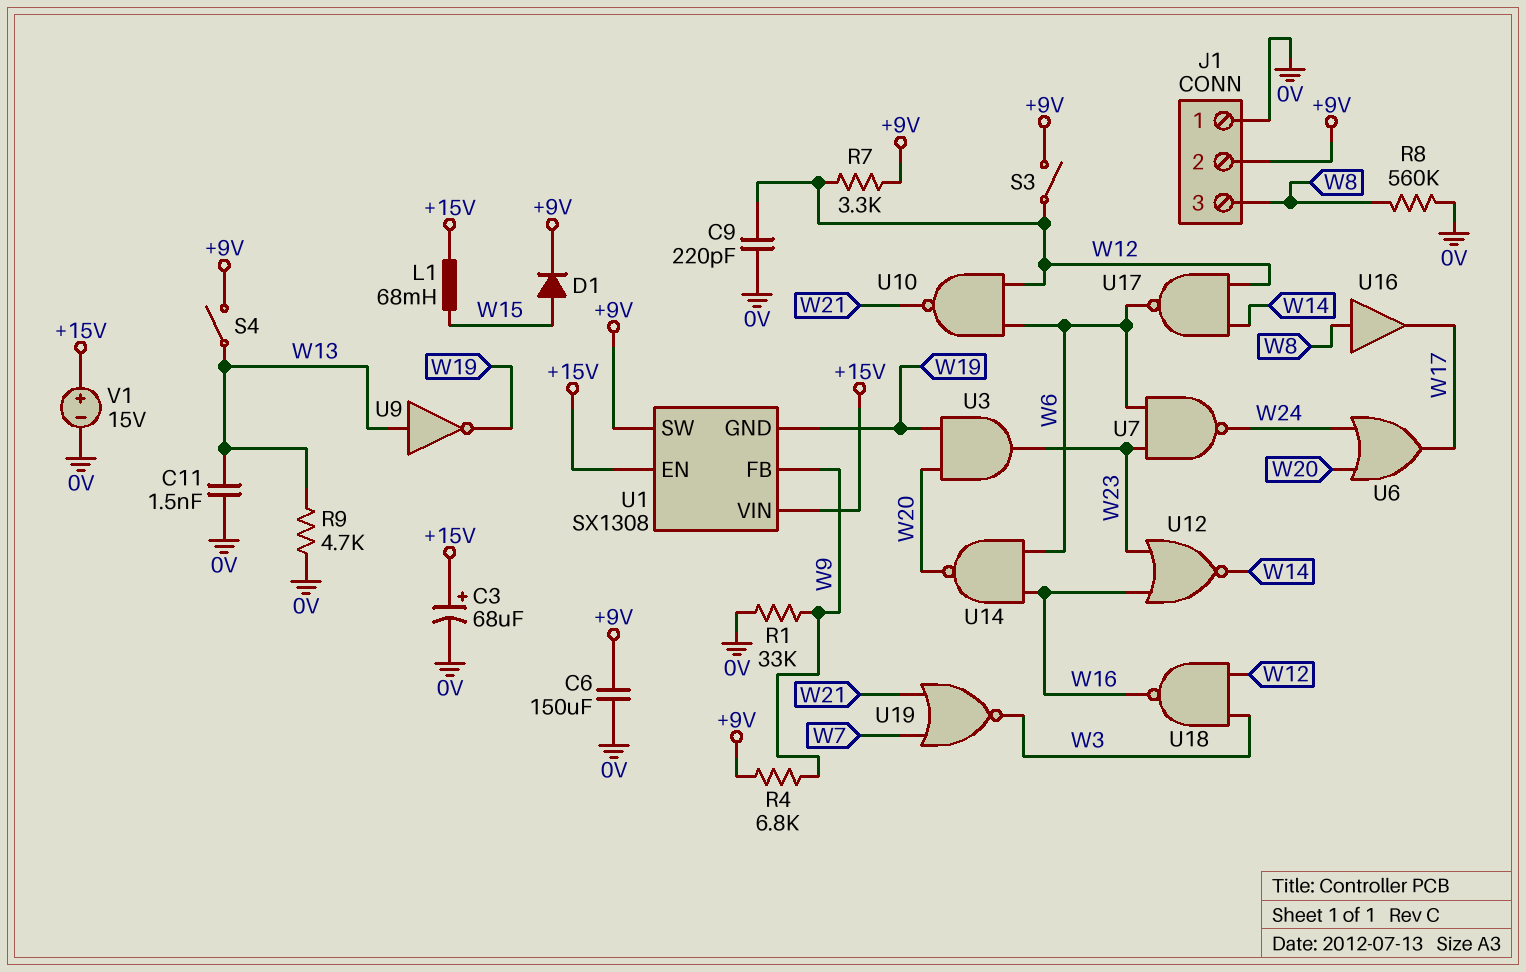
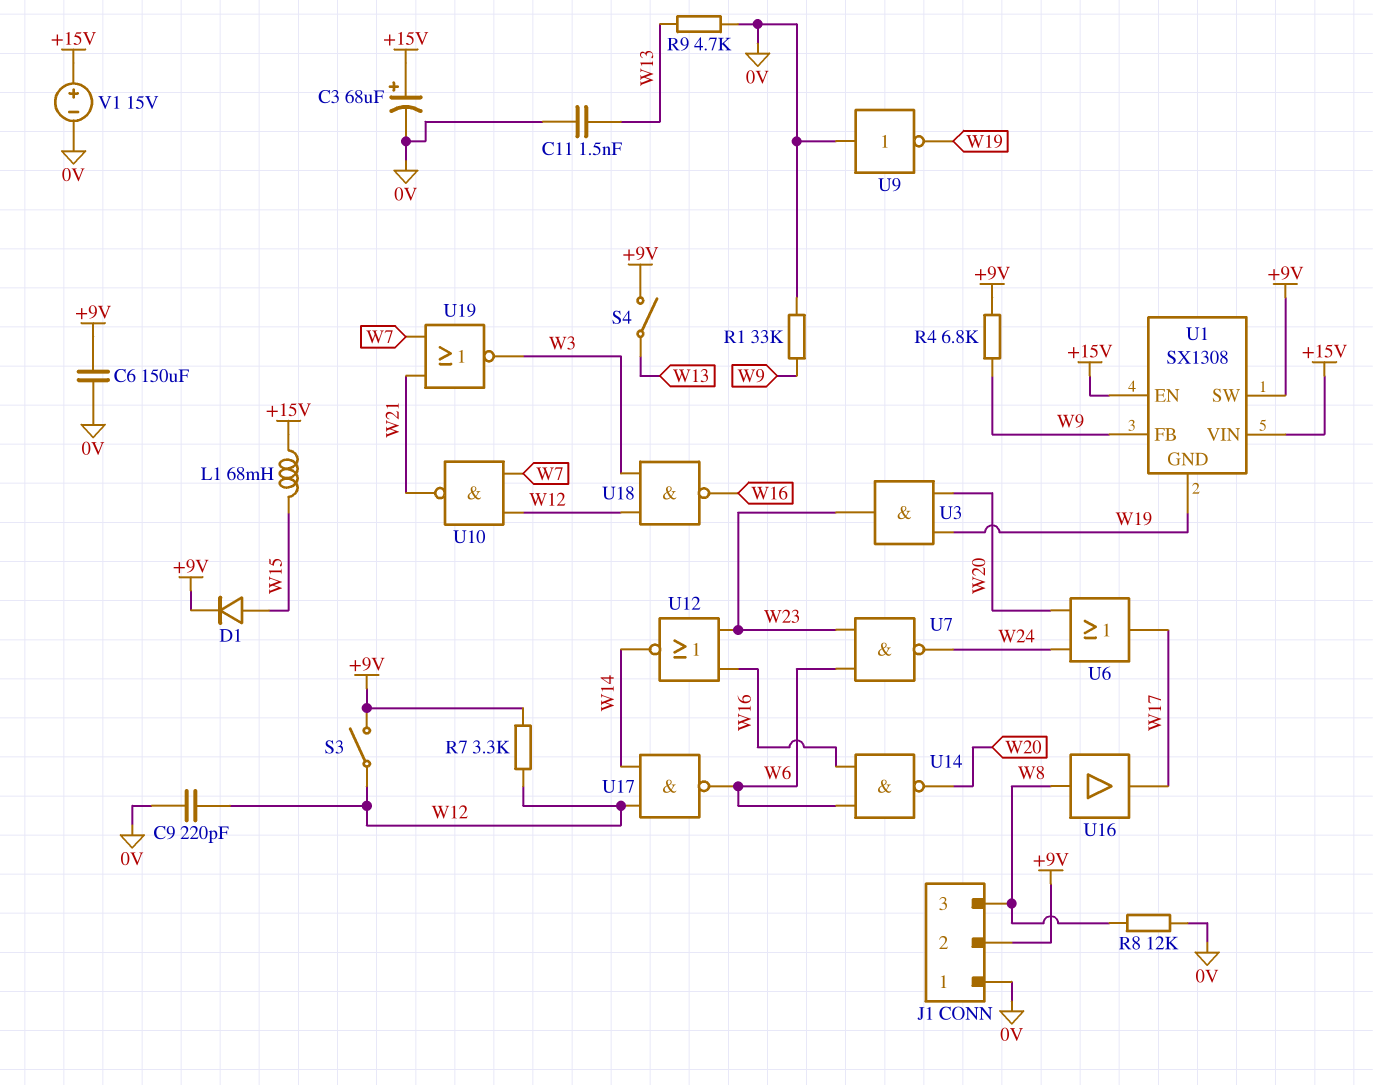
R8: 560k (0V, W8) -> 12k (0V, W8)
U9: NOT (in W13, out W19) -> NOT (in 0V, out W19)
U10: NAND (in W6, in W12, out W21) -> NAND (in W7, in W12, out W21)

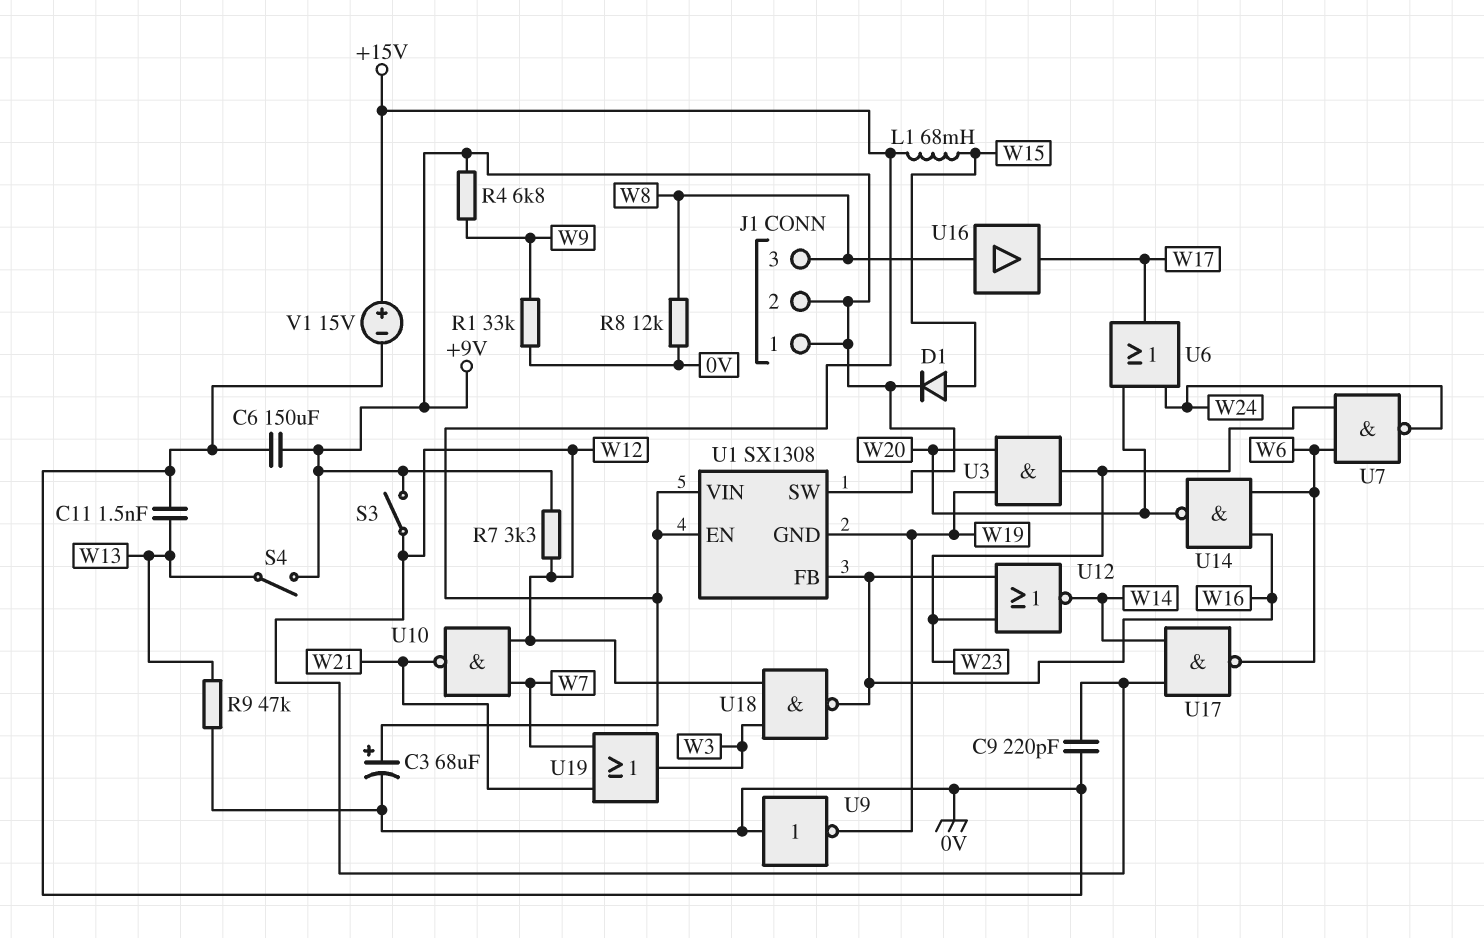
J1 pin 1: 0V -> +9V
R9: 4.7k (0V, W13) -> 47k (0V, W13)
U1 pin FB: W9 -> W16
U19: NOR (in W7, in W21, out W3) -> OR (in W7, in W21, out W3)

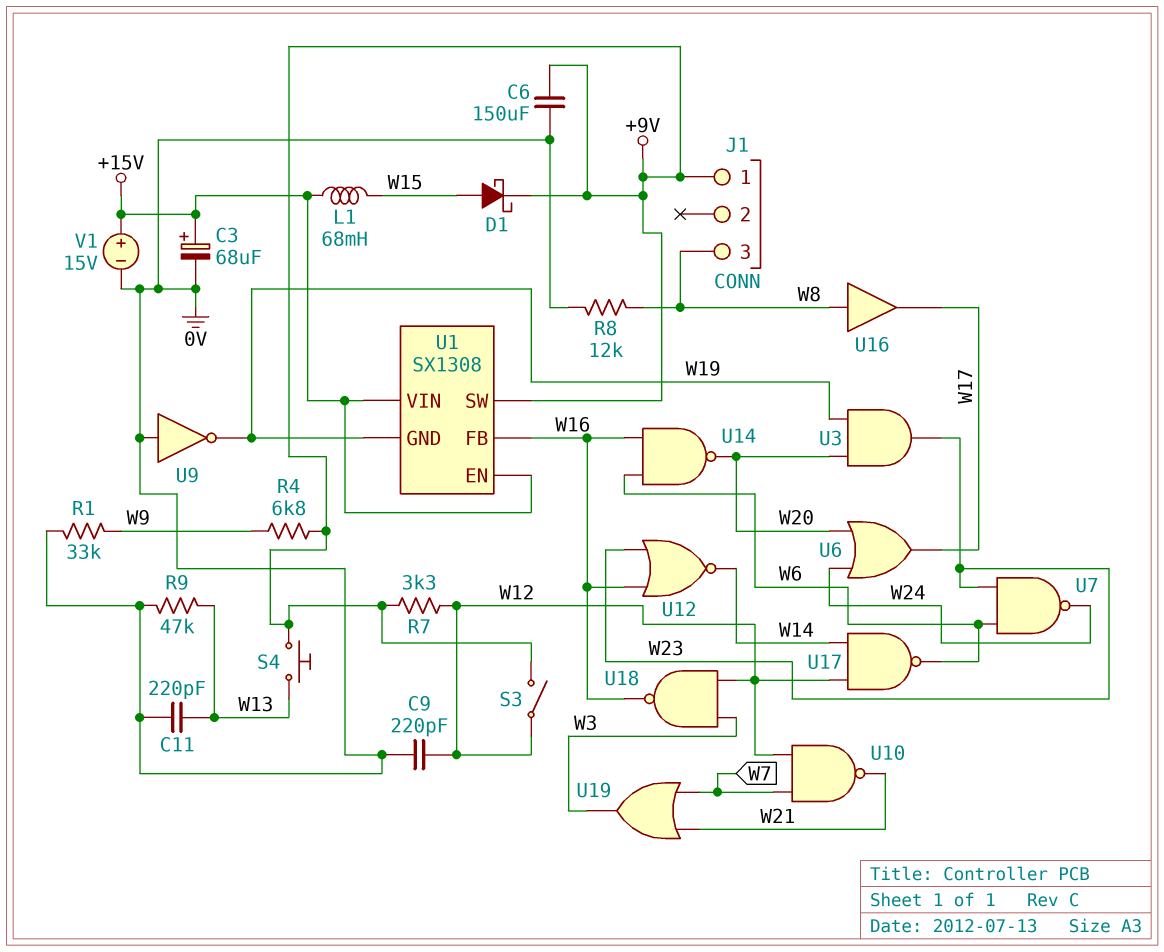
C11: 1.5nF (0V, W13) -> 220pF (0V, W13)
D1: diode (A W15, K +9V) -> schottky (A W15, K +9V)
J1 pin 2: +9V -> none
S4: switch (+9V, W13) -> button (+9V, W13)

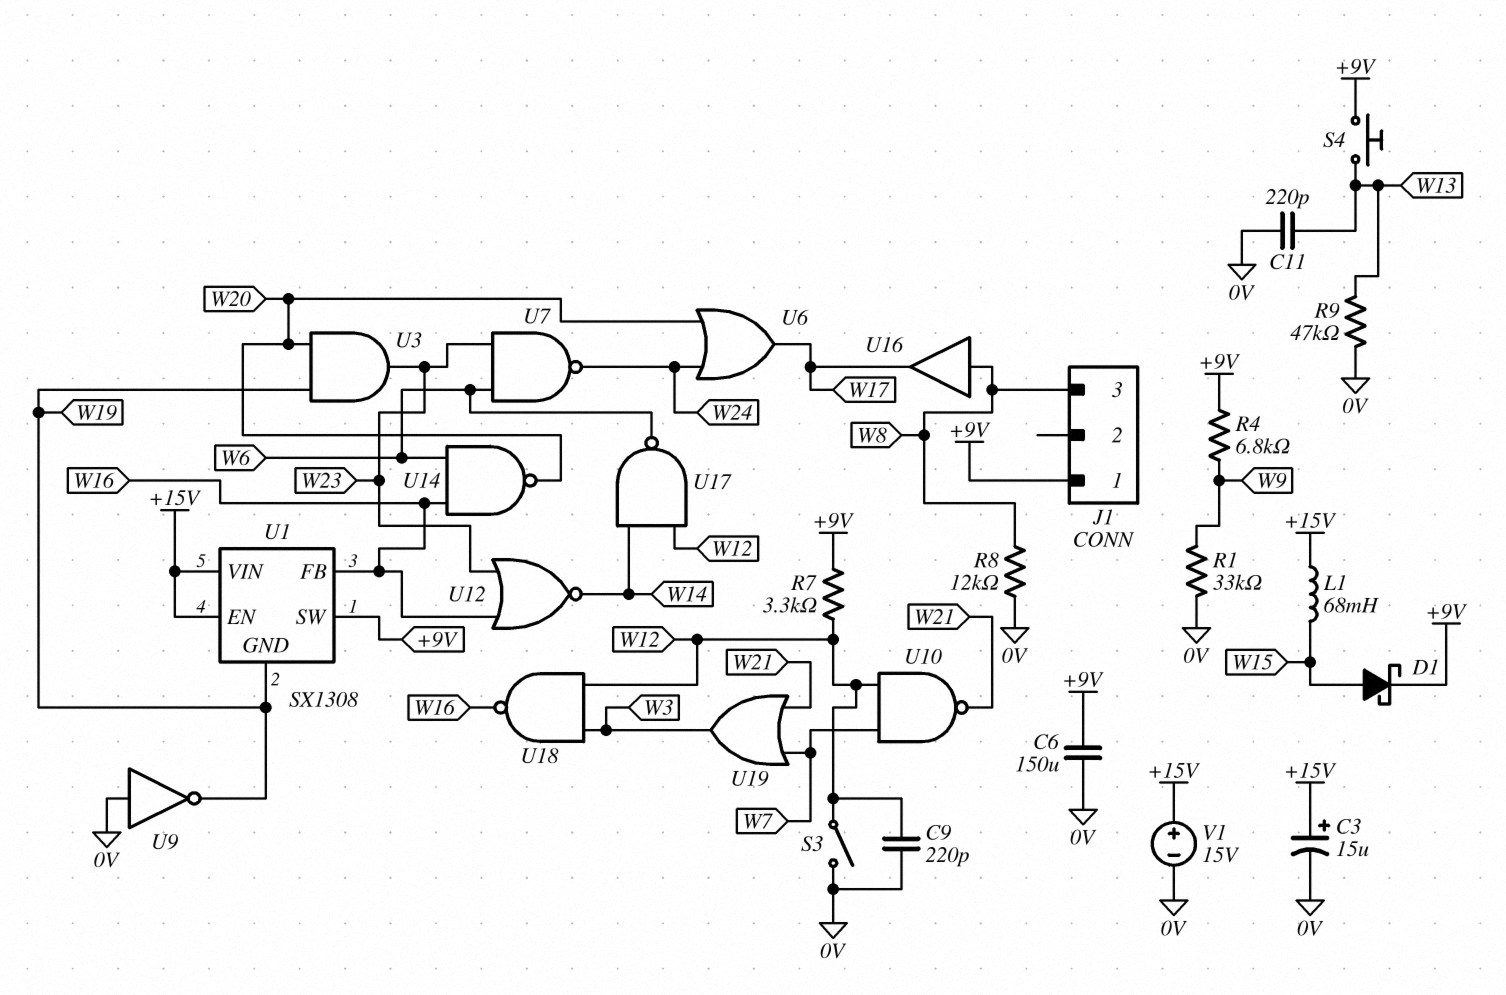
C3: 68uF (plus +15V, minus 0V) -> 15uF (plus +15V, minus 0V)
S3: switch (+9V, W12) -> switch (0V, W12)

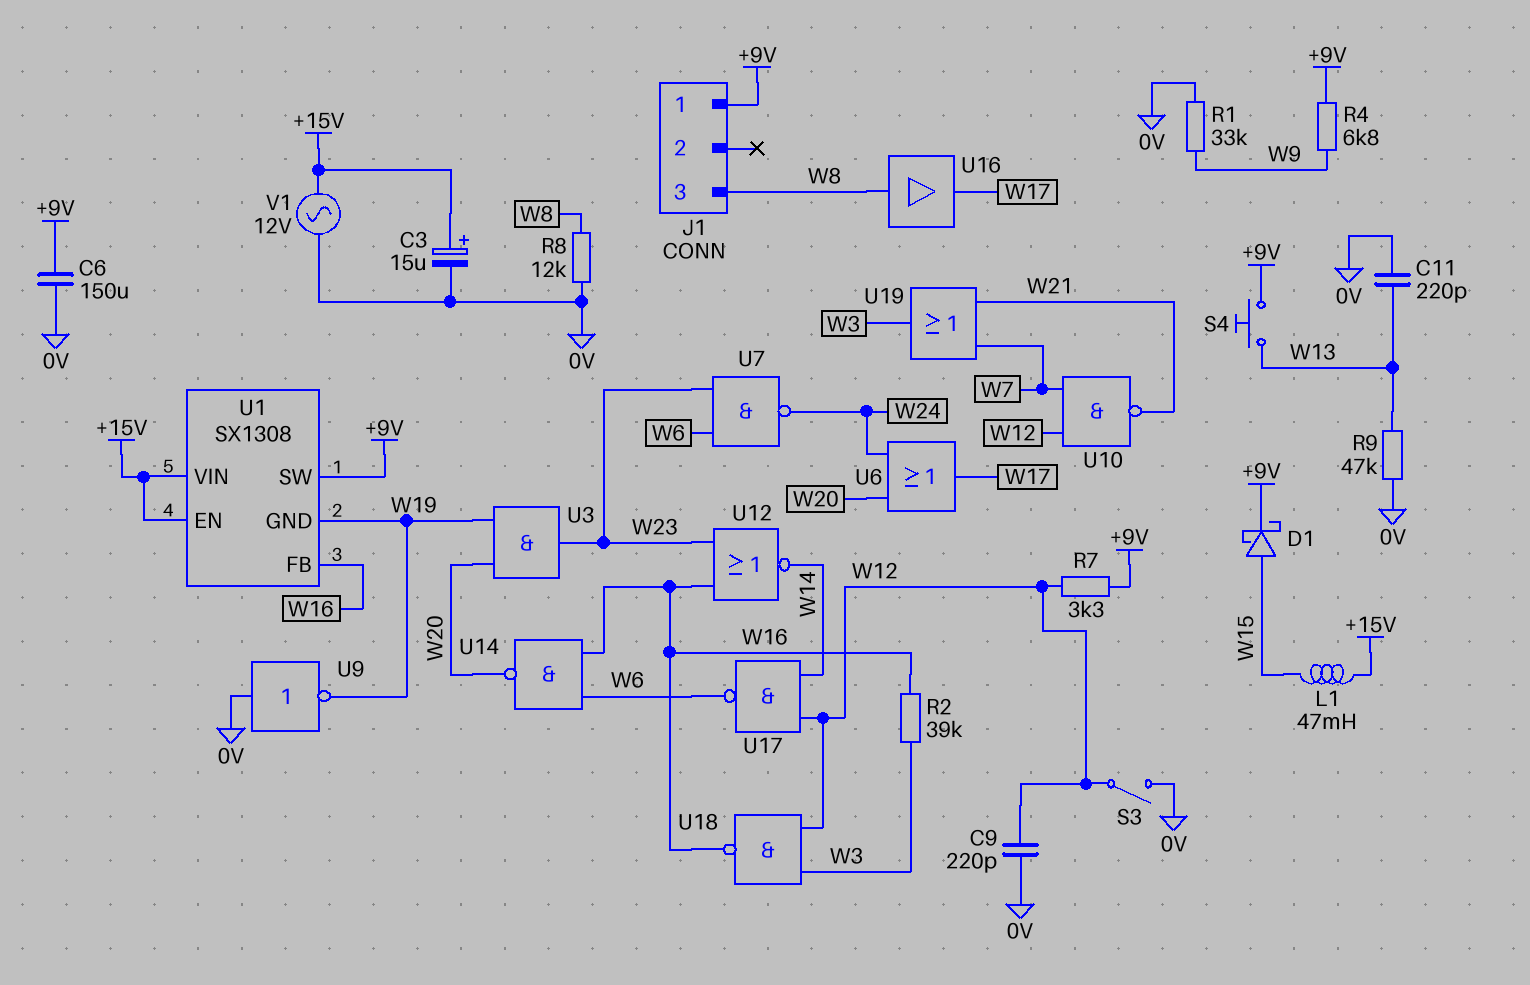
L1: 68mH (+15V, W15) -> 47mH (+15V, W15)
R2: none -> 39k (W3, W16)
V1: 15V (plus +15V, minus 0V) -> AC 12V (+15V, 0V)

